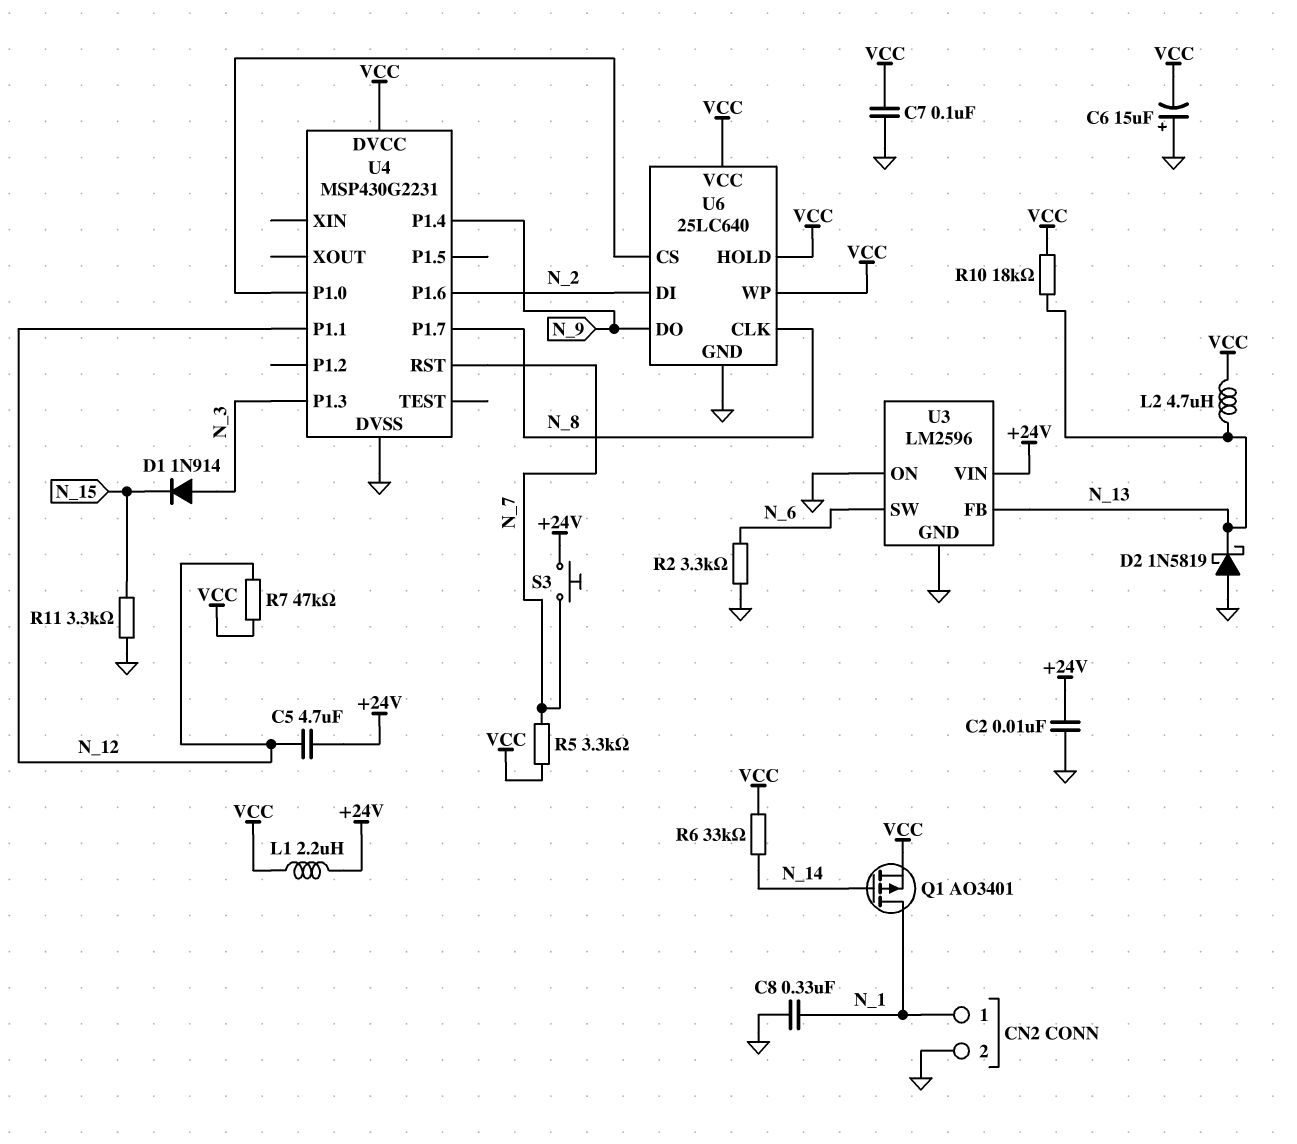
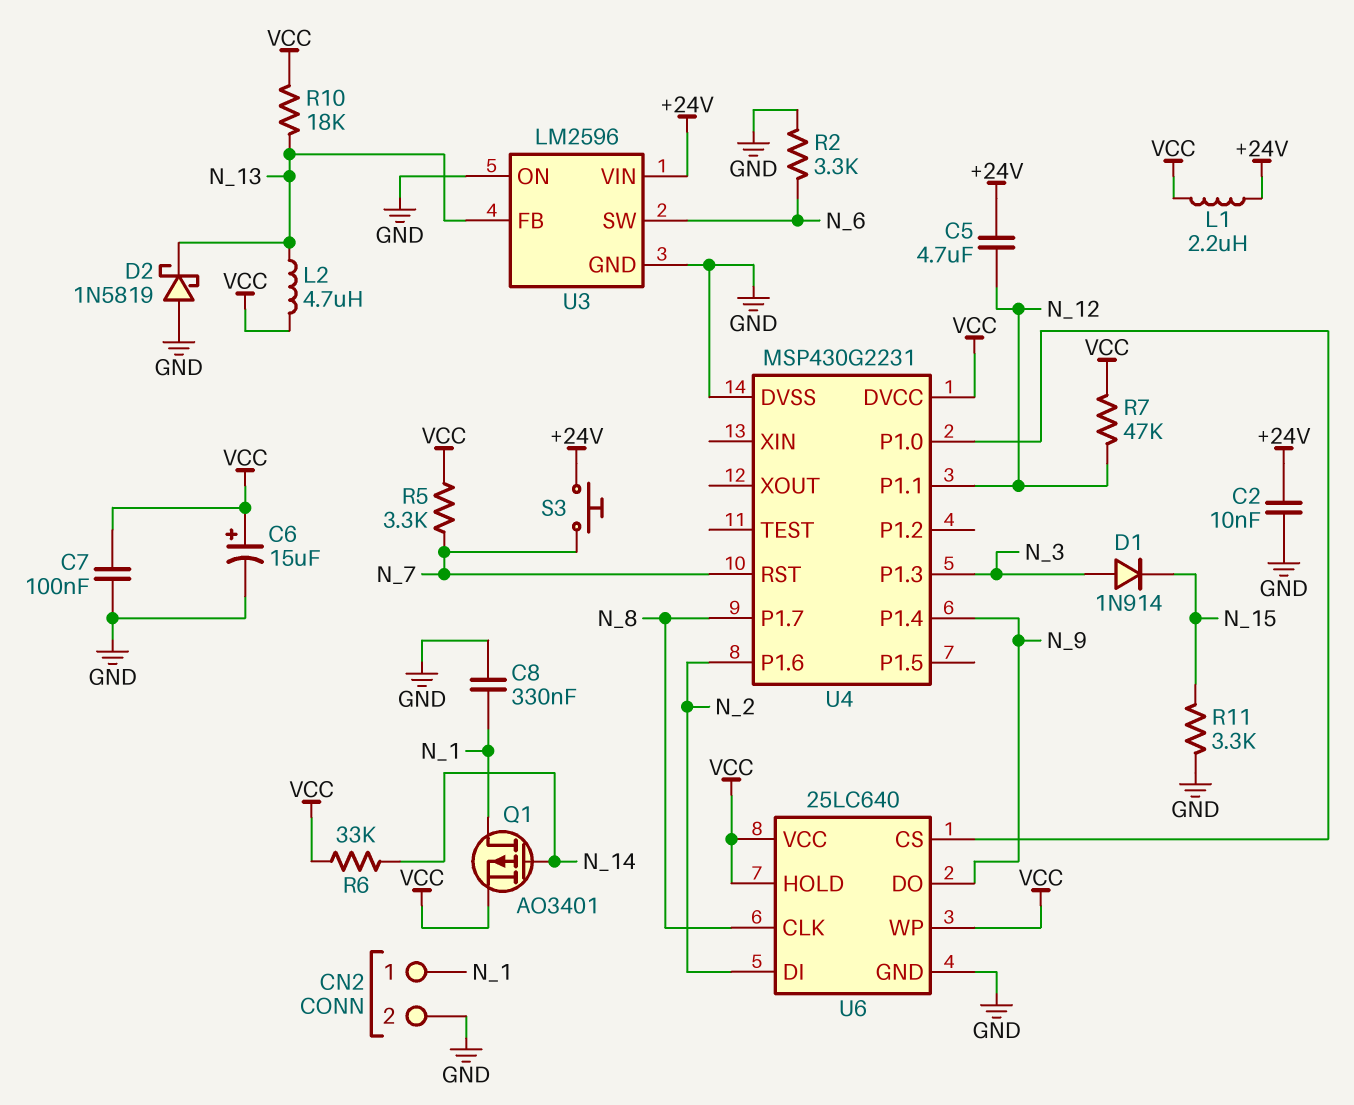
C6: 15uF (plus GND, minus VCC) -> 15uF (plus VCC, minus GND)

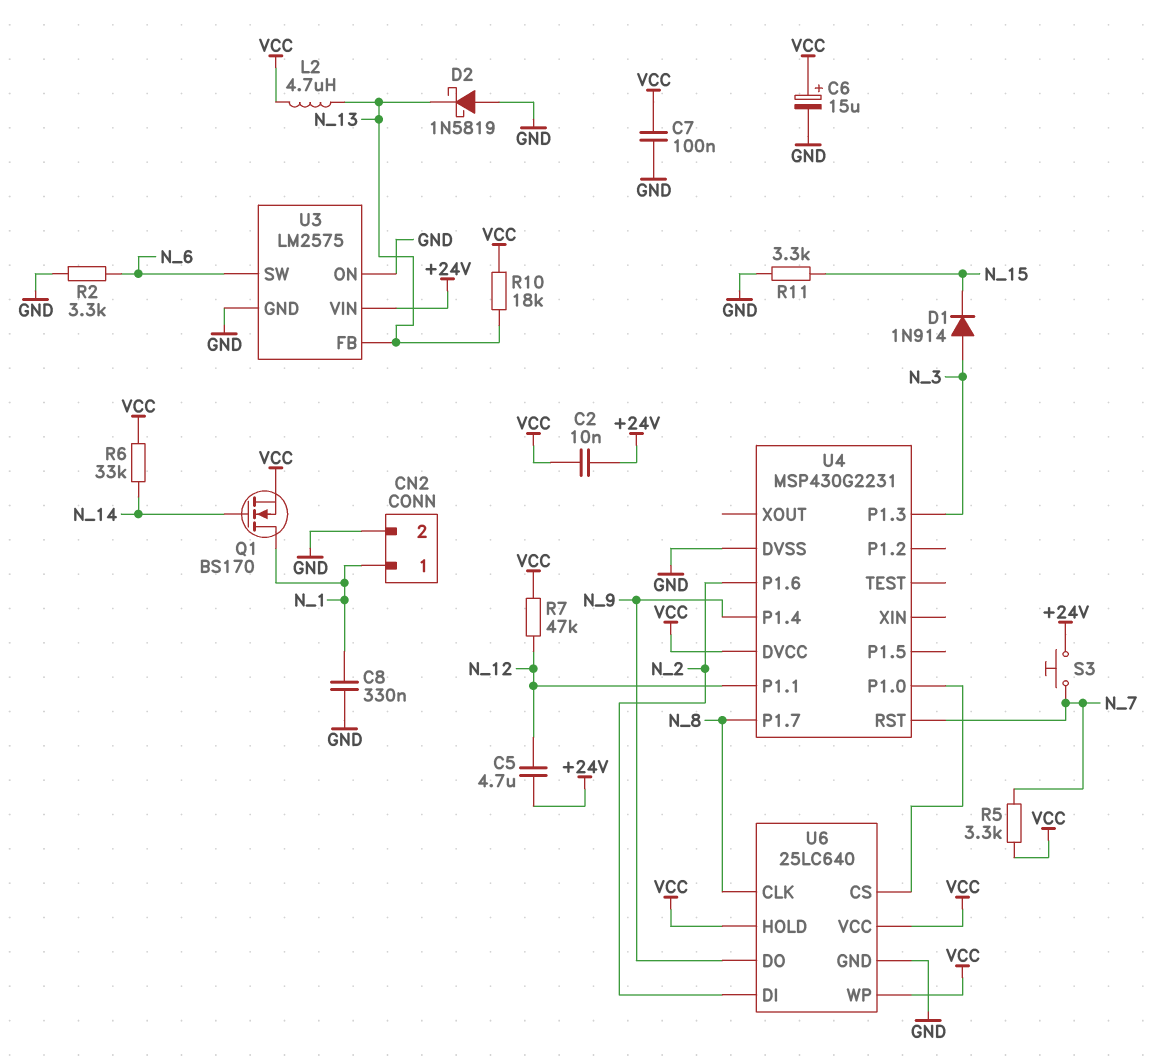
C2: 10nF (+24V, GND) -> 10nF (+24V, VCC)
L1: 2.2uH (+24V, VCC) -> none
Q1: PMOS AO3401 (G N_14, D N_1, S VCC) -> NMOS BS170 (G N_14, D N_1, S VCC)
U3: LM2596 -> LM2575

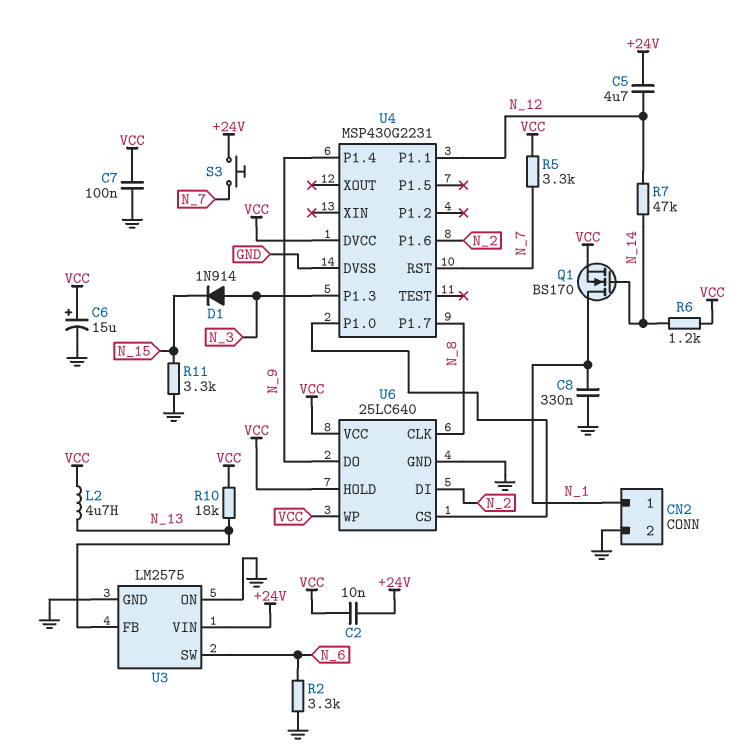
D2: schottky 1N5819 (A GND, K N_13) -> none
R6: 33k (N_14, VCC) -> 1.2k (N_14, VCC)
R7: 47k (N_12, VCC) -> 47k (N_12, N_14)

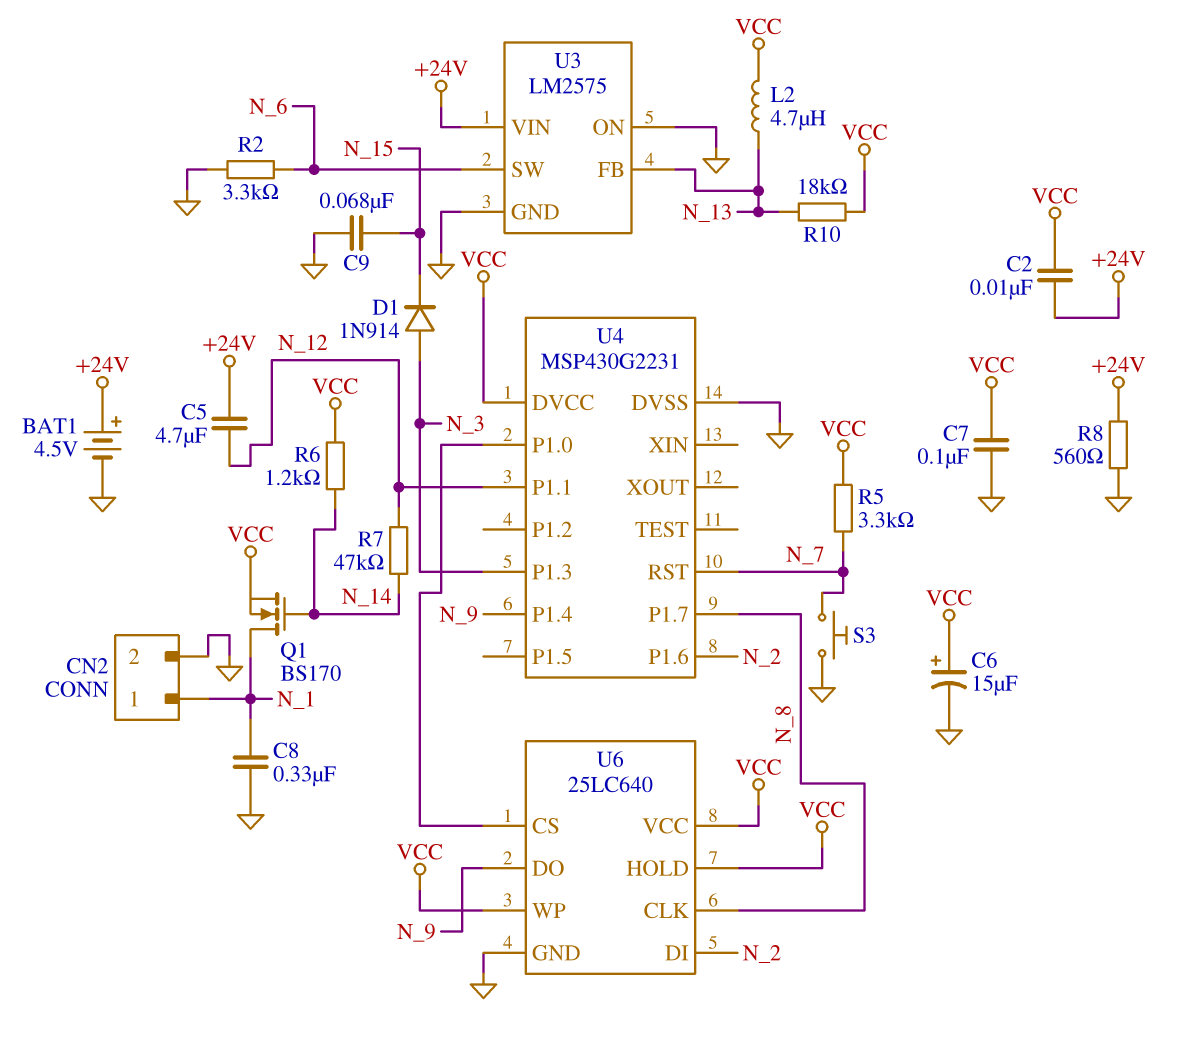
BAT1: none -> 4.5V (plus +24V, minus GND)
C9: none -> 68nF (GND, N_15)
R8: none -> 560 (+24V, GND)
R11: 3.3k (GND, N_15) -> none
S3: button (+24V, N_7) -> button (GND, N_7)

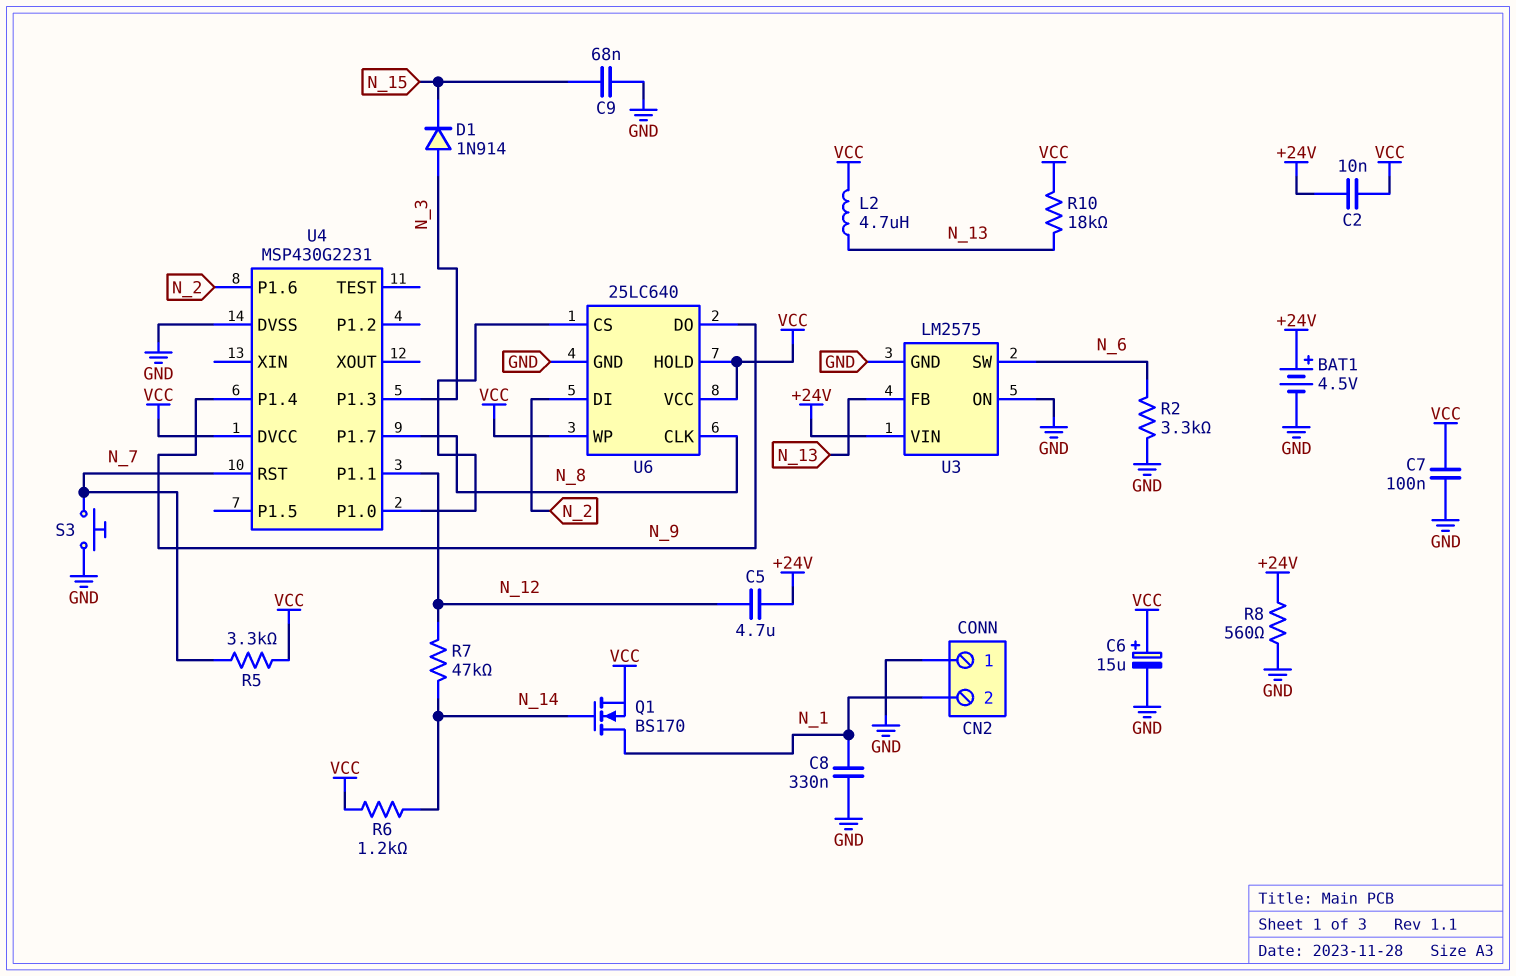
CN2 pin 1: N_1 -> GND
CN2 pin 2: GND -> N_1

